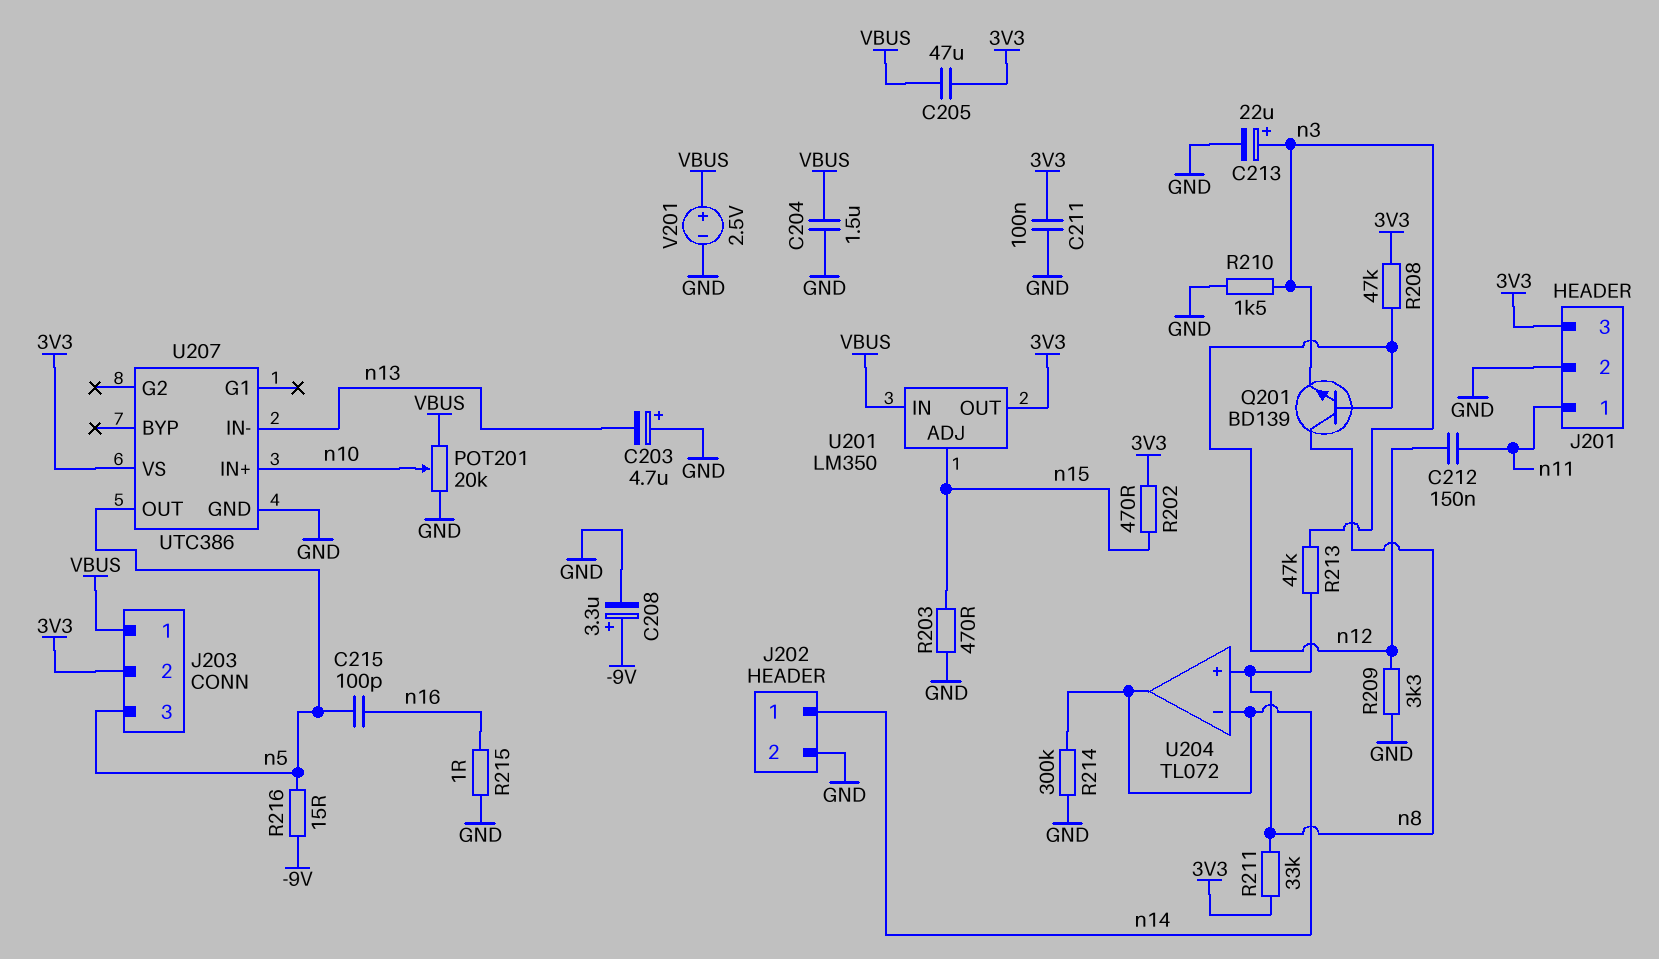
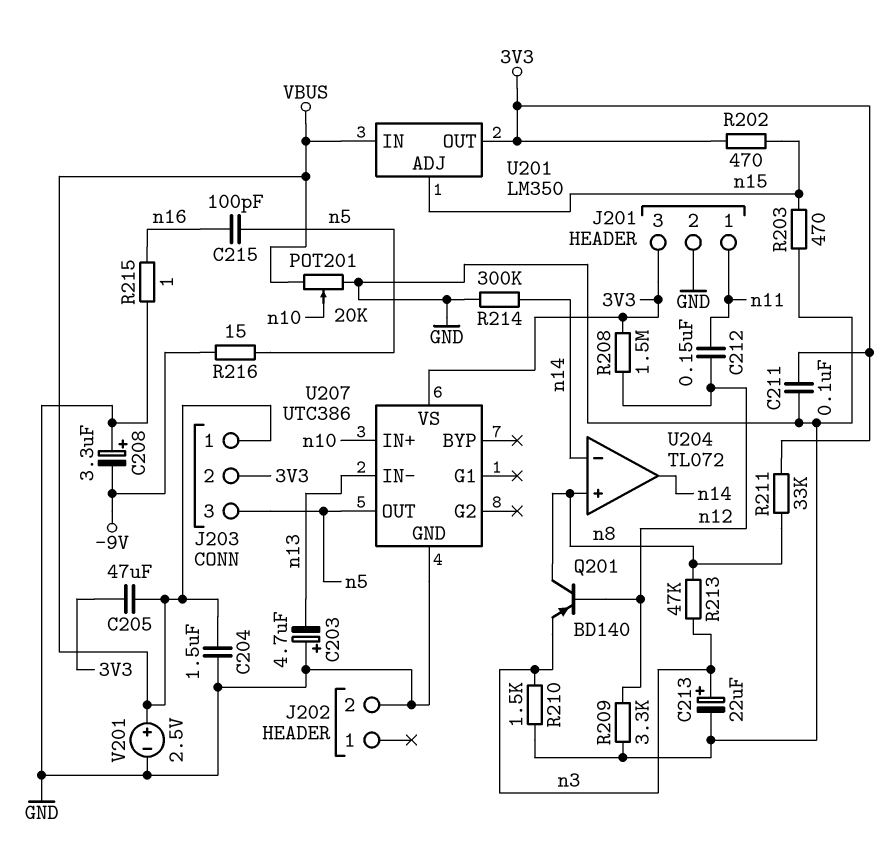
C208: 3.3uF (plus -9V, minus GND) -> 3.3uF (plus GND, minus -9V)
J202 pin 1: n14 -> none
Q201: NPN BD139 (B n12, C n8, E n3) -> PNP BD140 (B n12, C n8, E n3)
R208: 47k (3V3, n12) -> 1.5M (3V3, n12)

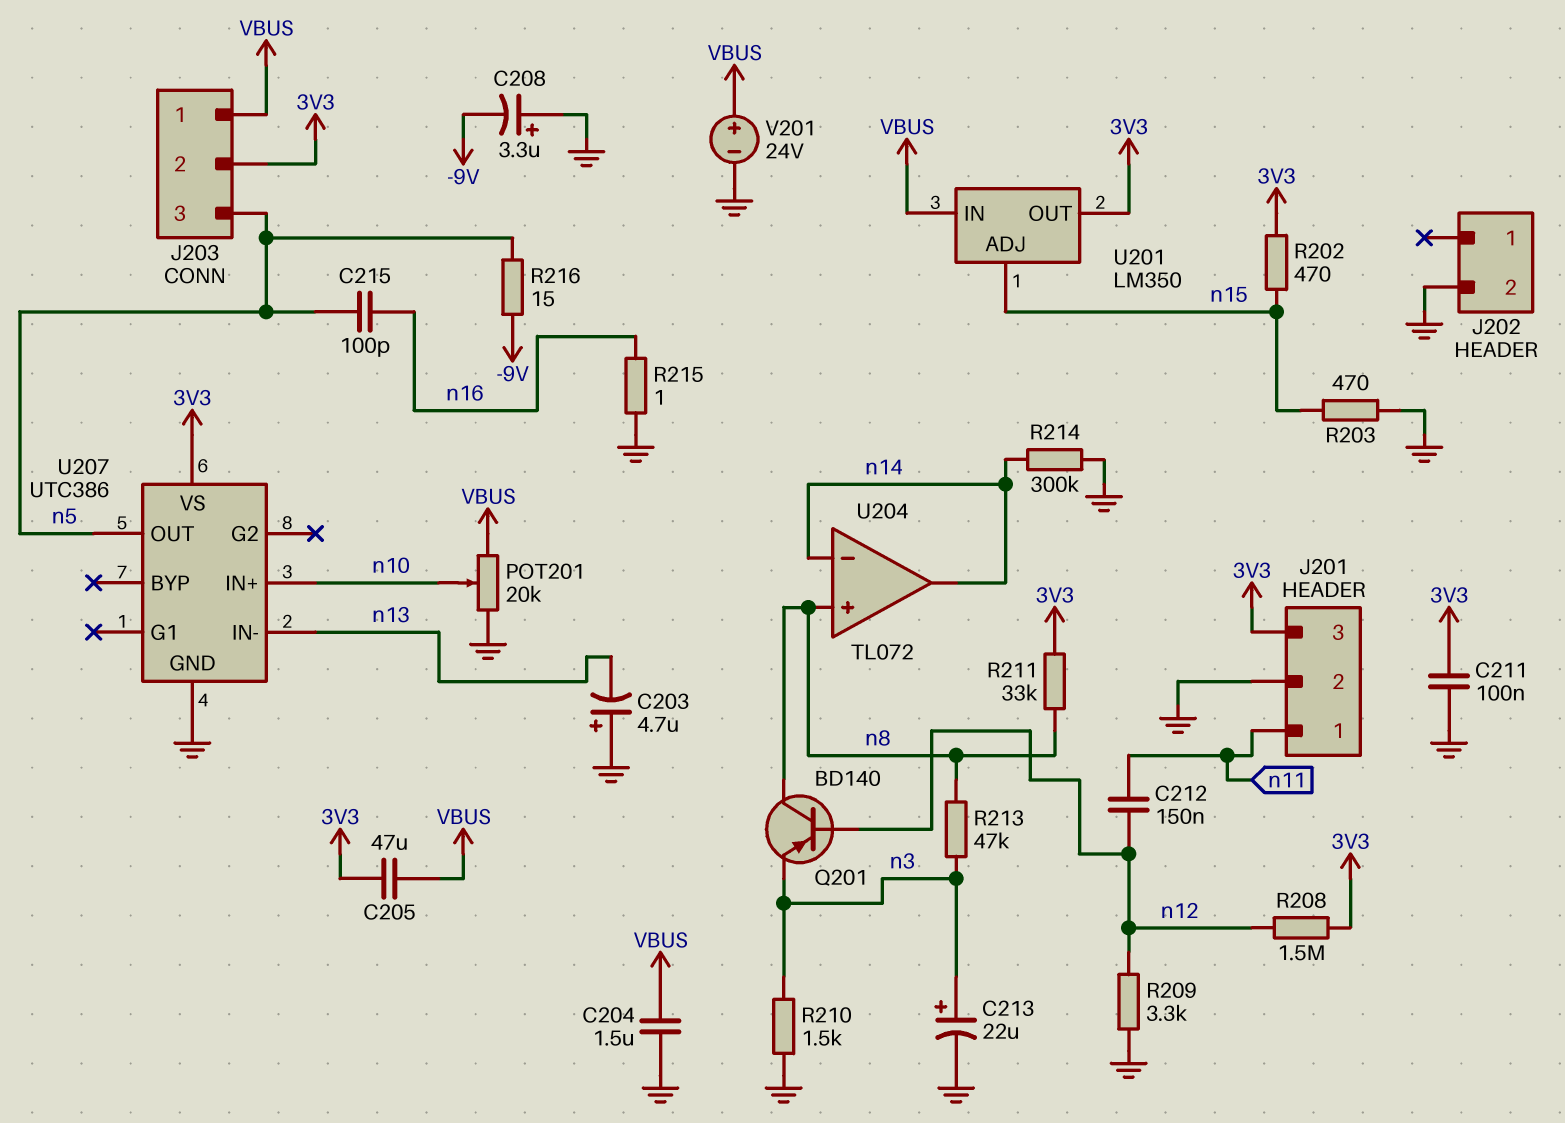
V201: 2.5V (plus VBUS, minus GND) -> 24V (plus VBUS, minus GND)

